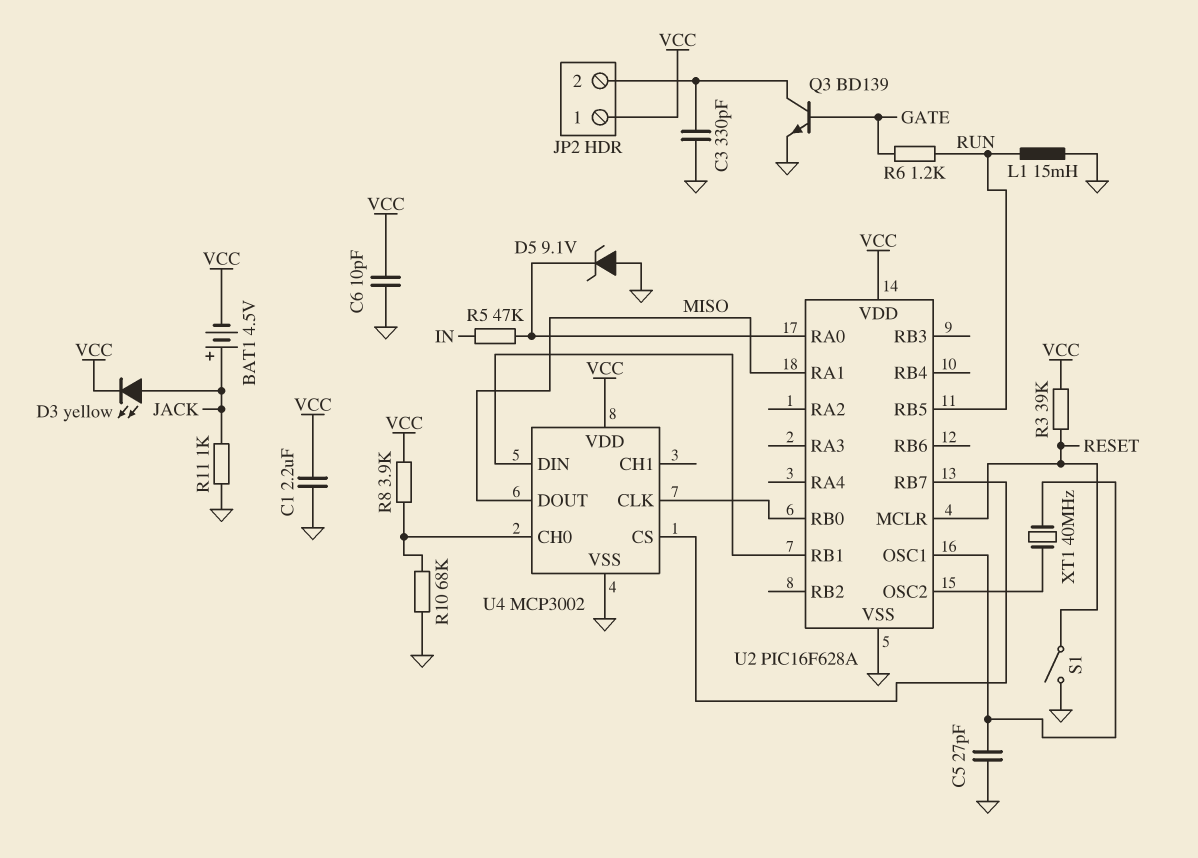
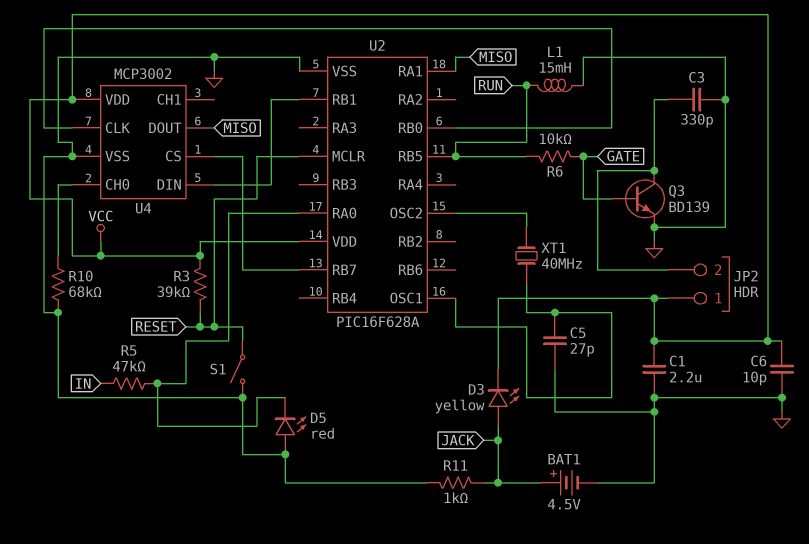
BAT1: 4.5V (plus JACK, minus VCC) -> 4.5V (plus JACK, minus GND)
D5: zener 9.1V (A GND, K U2/RA0) -> LED red (A GND, K U2/RA0)
R6: 1.2k (GATE, RUN) -> 10k (GATE, RUN)
R8: 3.9k (U4/CH0, VCC) -> none

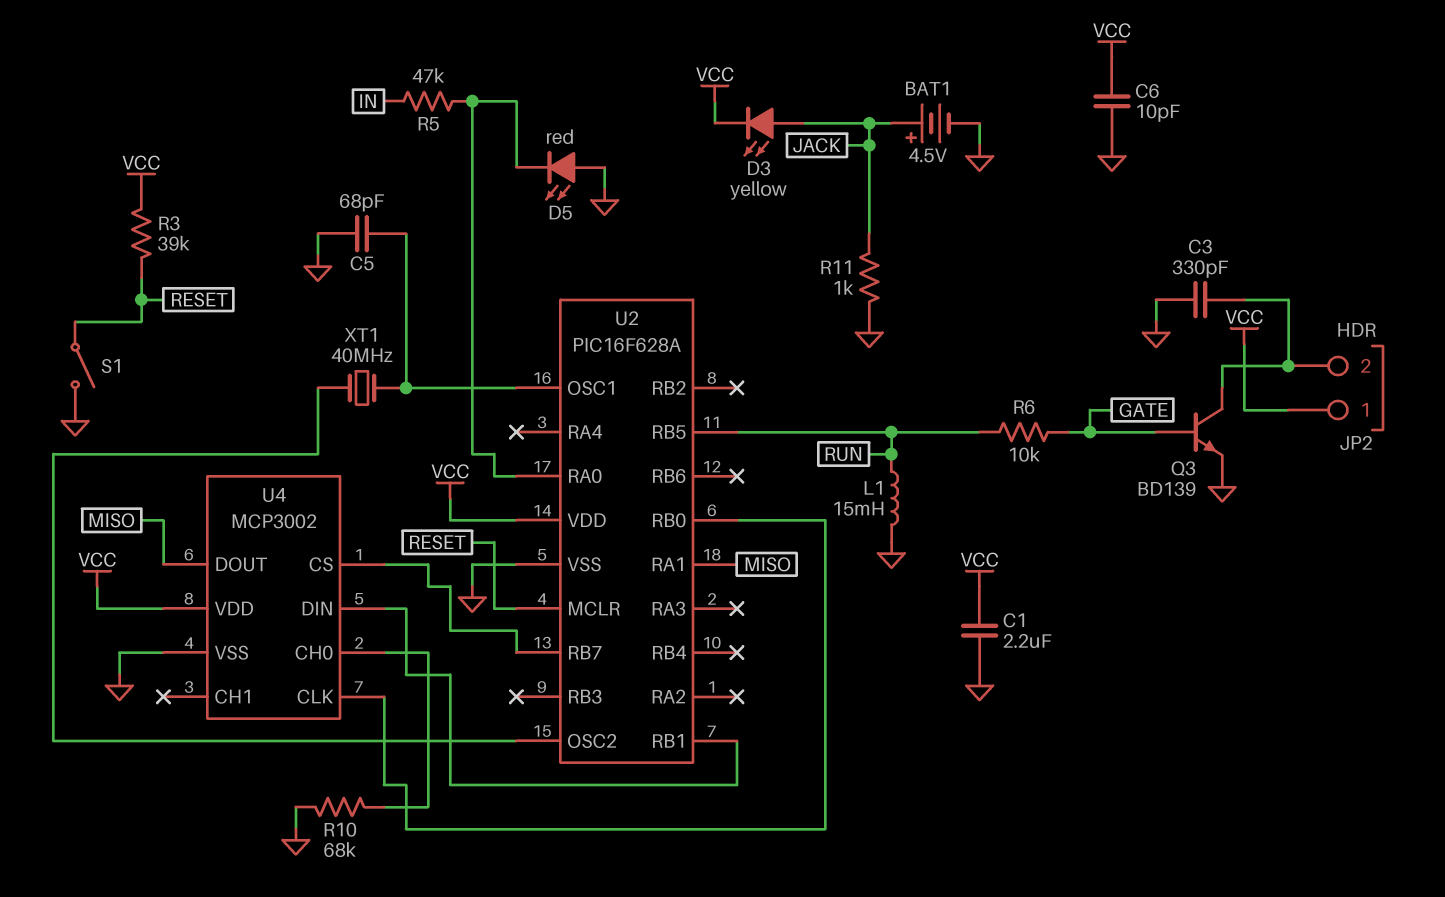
C5: 27pF (GND, U2/OSC1) -> 68pF (GND, U2/OSC1)

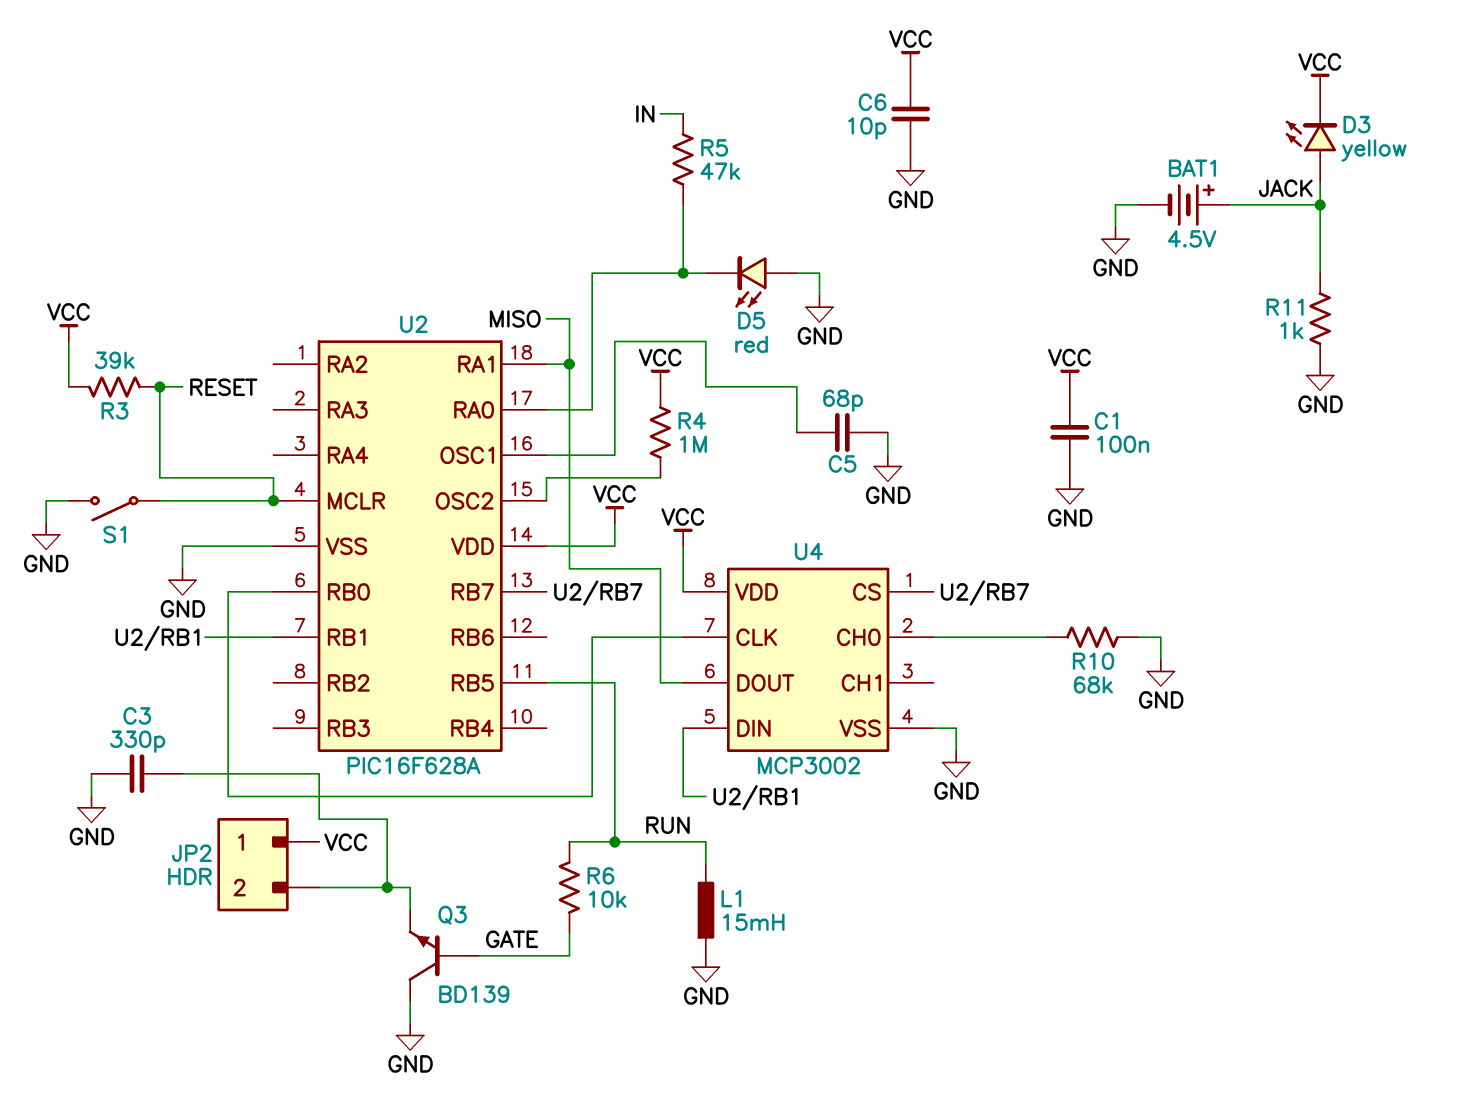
C1: 2.2uF (GND, VCC) -> 100nF (GND, VCC)
Q3: NPN BD139 (B GATE, C JP2/2, E GND) -> NPN BD139 (B GATE, C GND, E JP2/2)
R4: none -> 1M (U2/OSC2, VCC)
XT1: 40MHz (U2/OSC1, U2/OSC2) -> none

